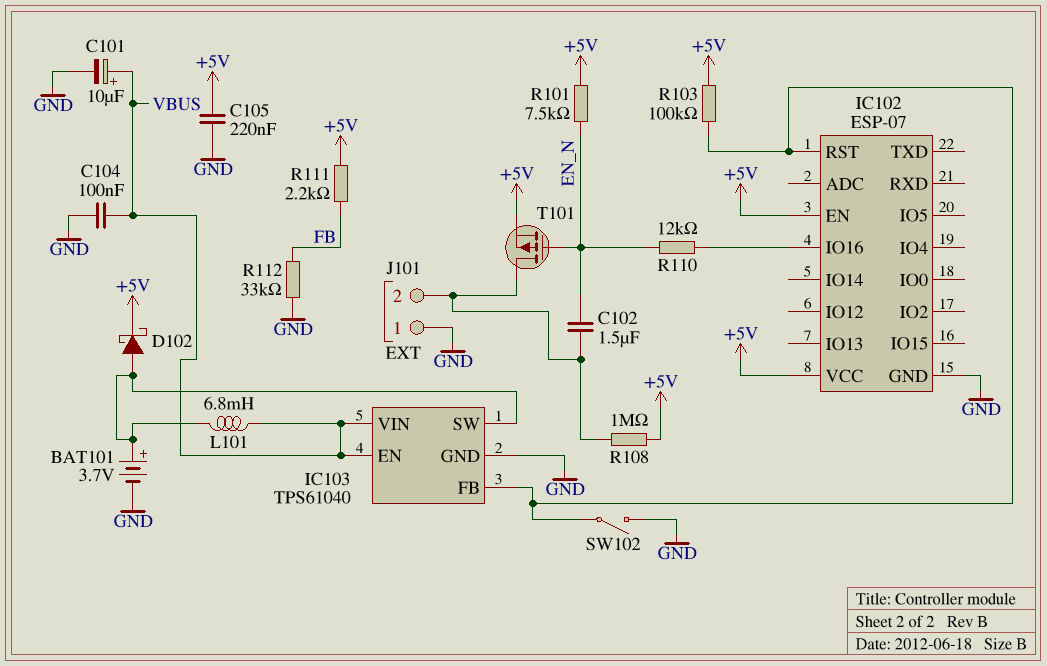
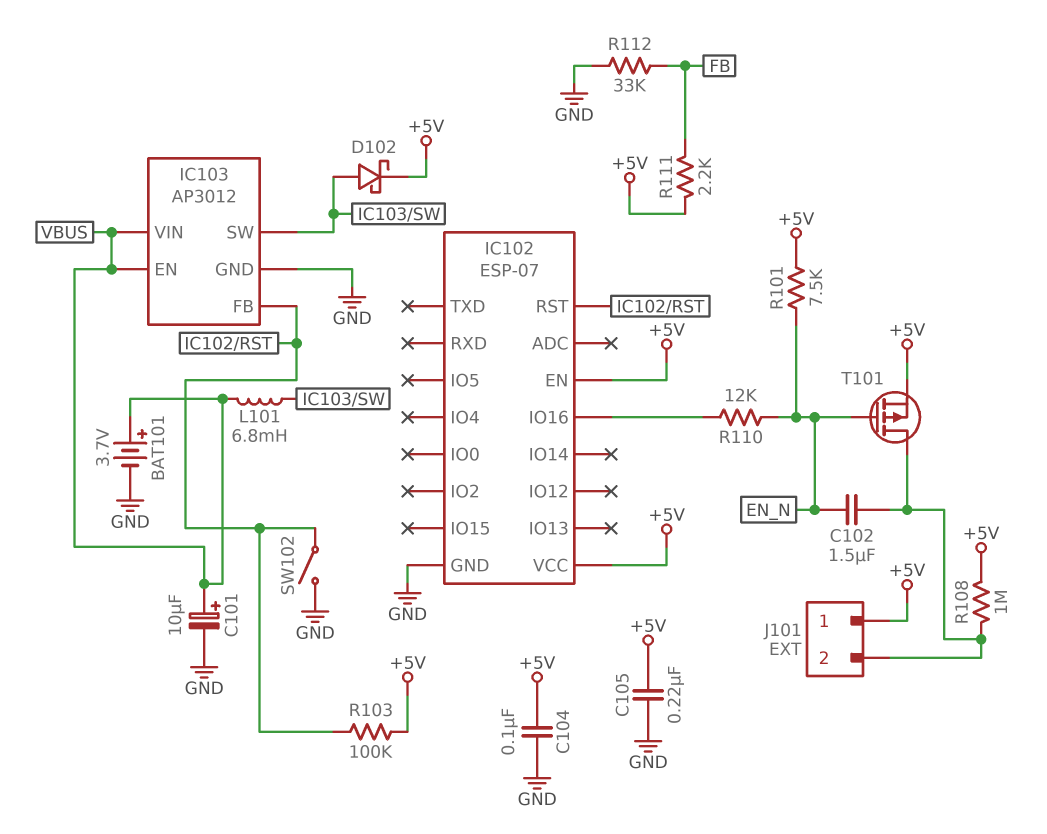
BAT101: 3.7V (plus IC103/SW, minus GND) -> 3.7V (plus VBUS, minus GND)
C104: 100nF (GND, VBUS) -> 100nF (+5V, GND)
IC103: TPS61040 -> AP3012
J101 pin 1: GND -> +5V

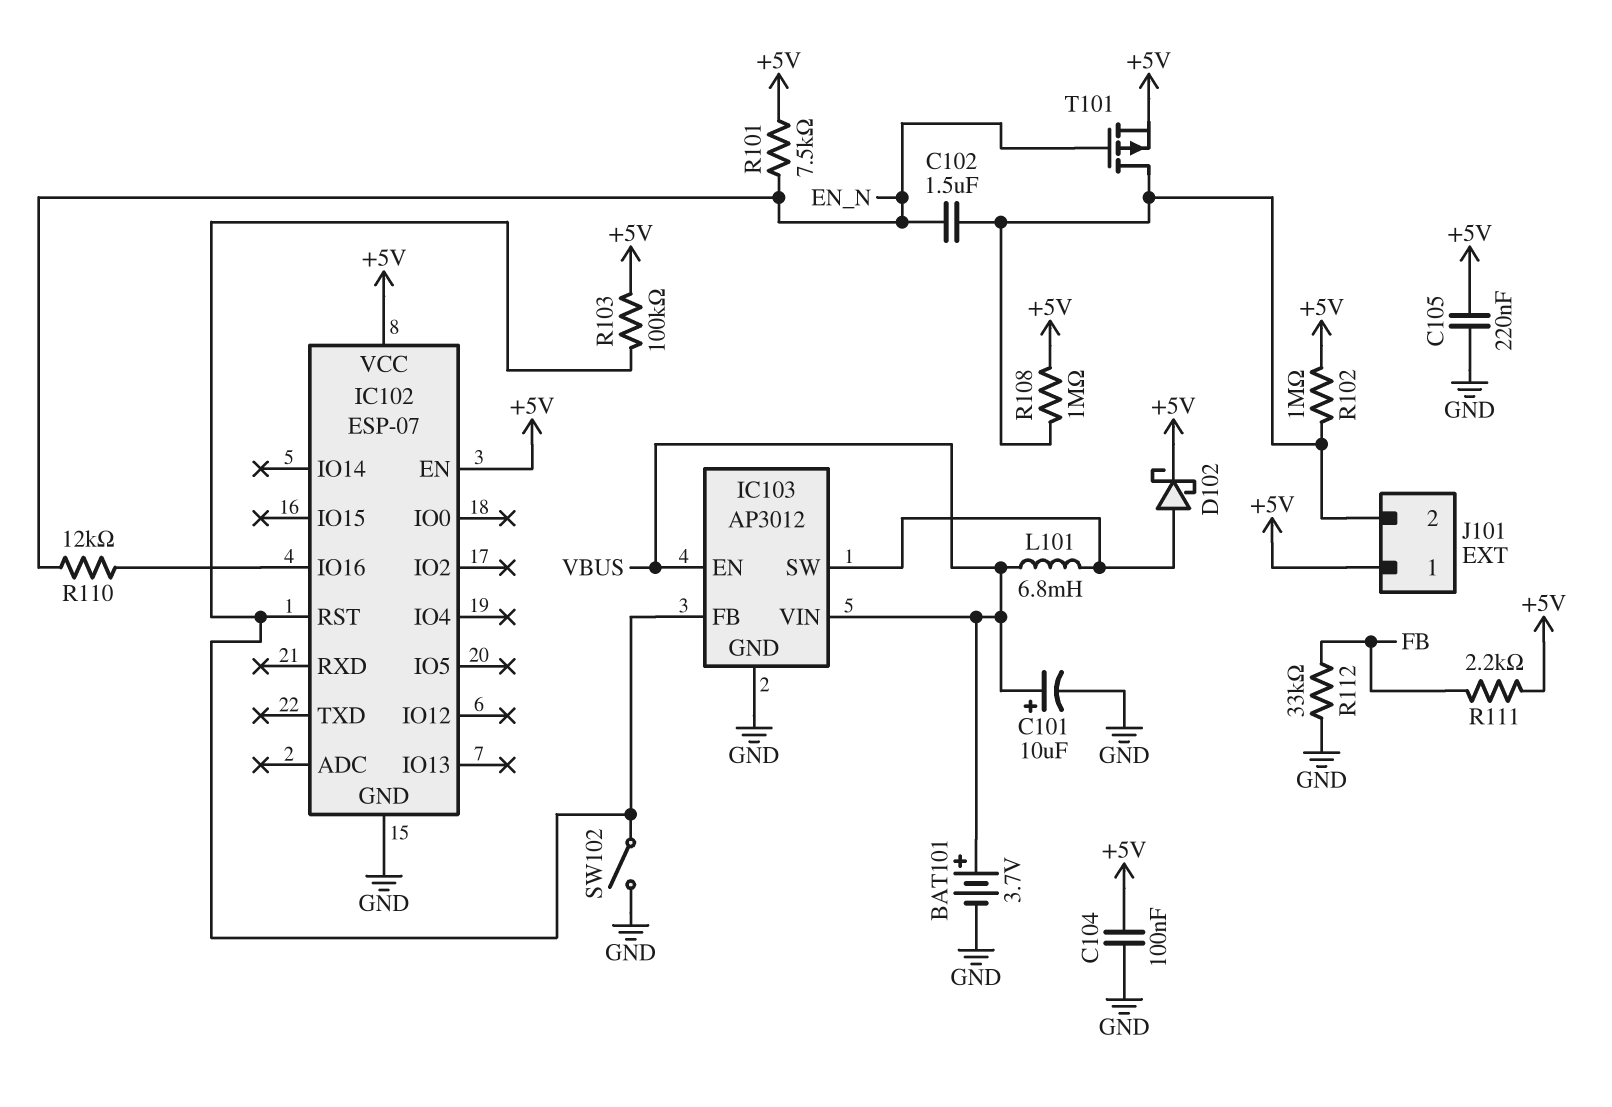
R102: none -> 1M (+5V, J101/2)

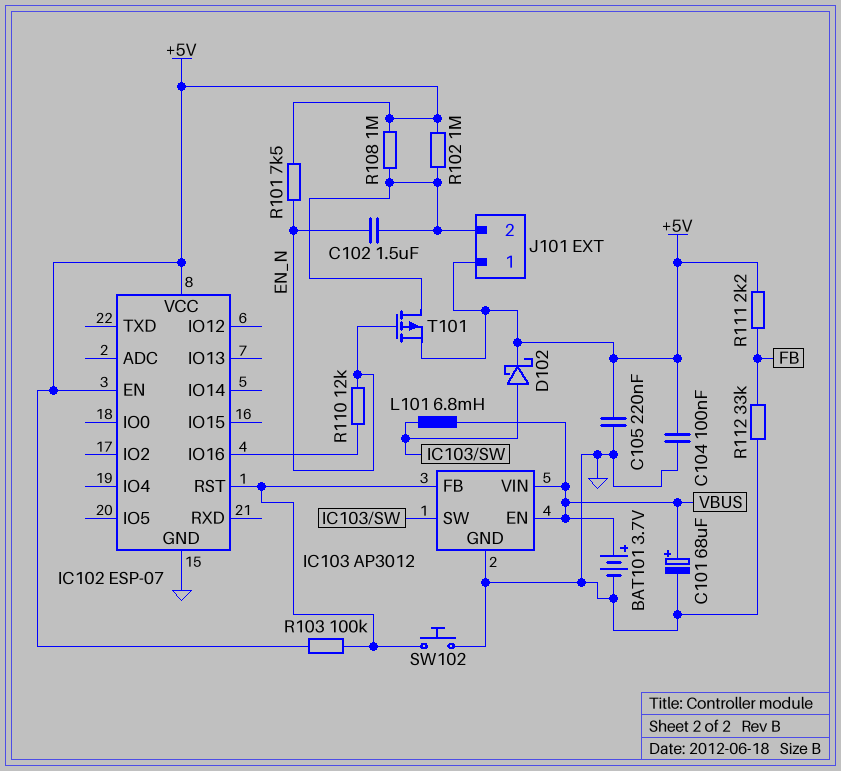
C101: 10uF (plus VBUS, minus GND) -> 68uF (plus VBUS, minus GND)
SW102: switch (GND, IC102/RST) -> button (GND, IC102/RST)

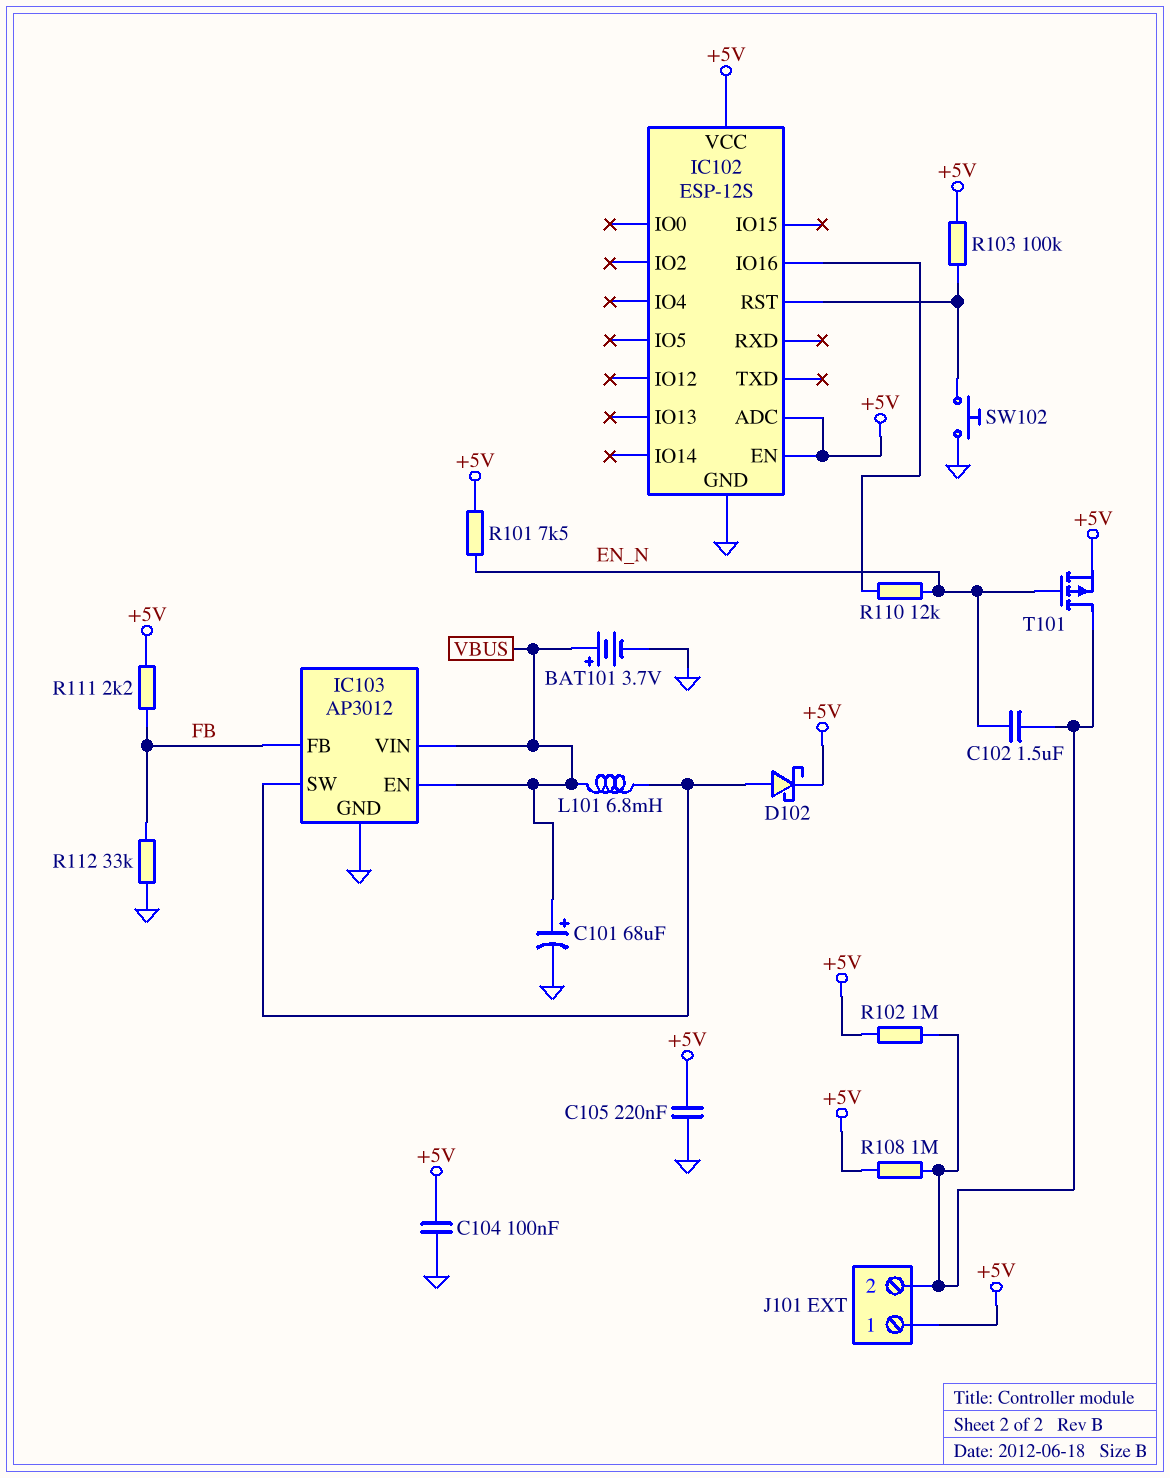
IC102: ESP-07 -> ESP-12S
IC102 pin ADC: none -> +5V
IC103 pin FB: IC102/RST -> FB

